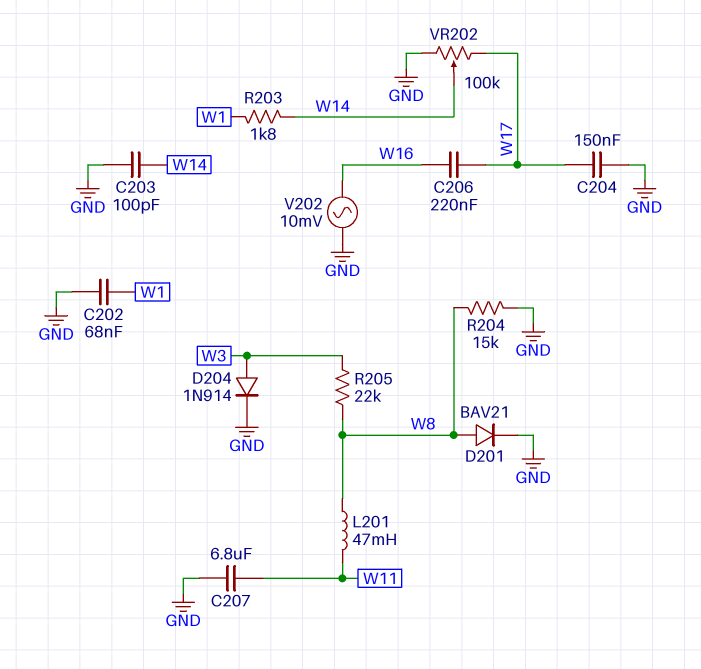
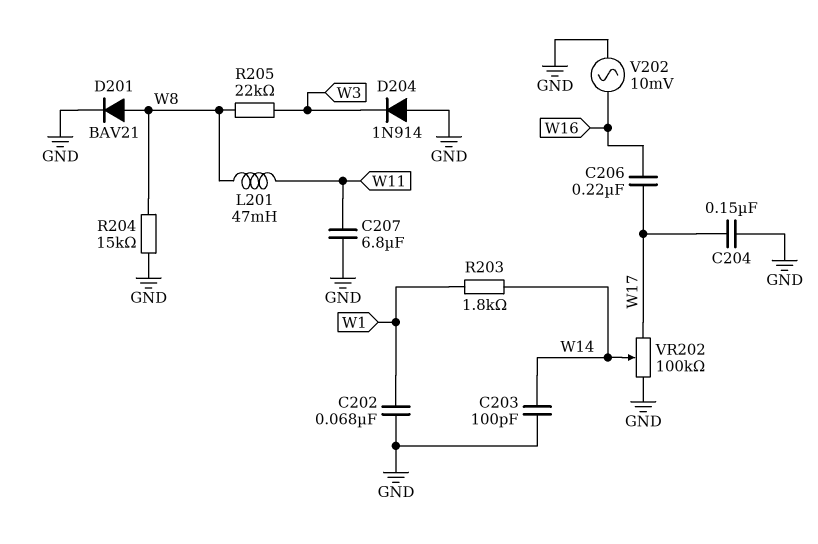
D204: diode 1N914 (A W3, K GND) -> diode 1N914 (A GND, K W3)

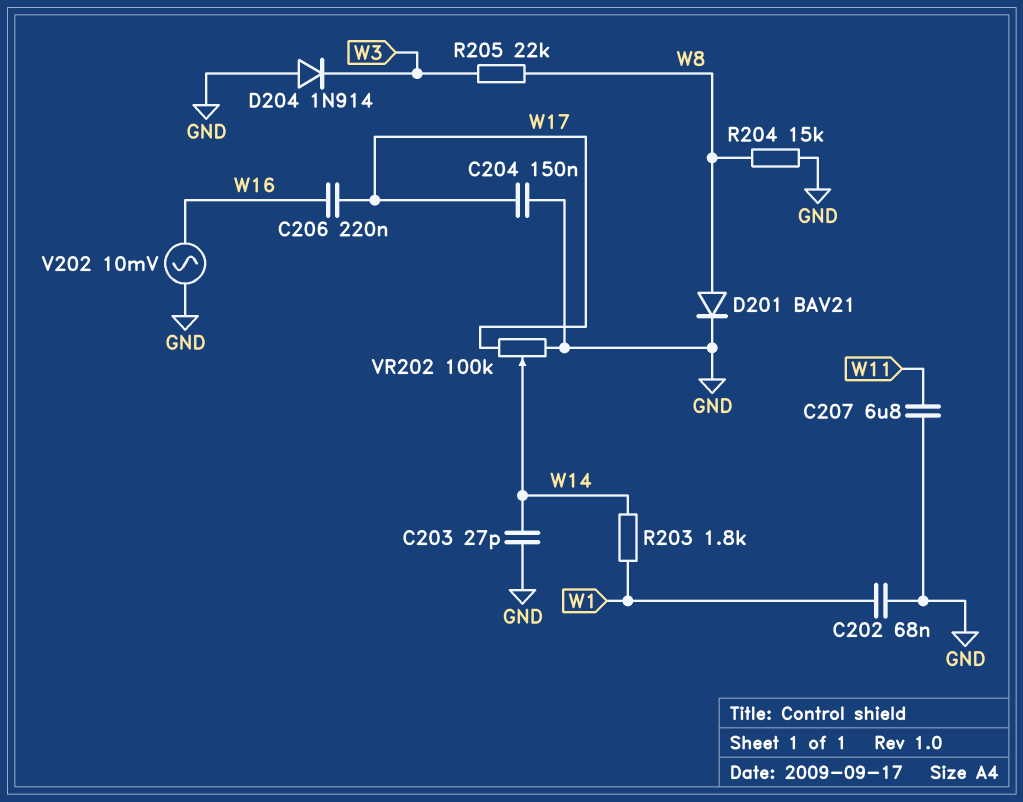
C203: 100pF (GND, W14) -> 27pF (GND, W14)
L201: 47mH (W8, W11) -> none

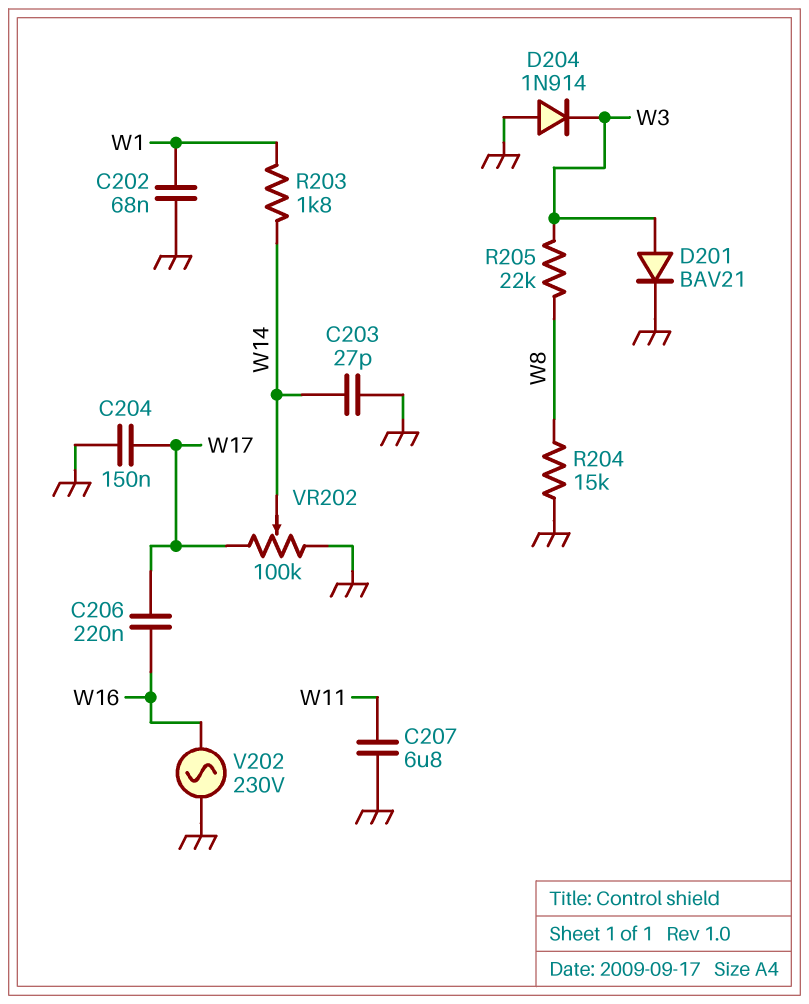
D201: diode BAV21 (A W8, K GND) -> diode BAV21 (A W3, K GND)
V202: AC 10mV (GND, W16) -> AC 230V (GND, W16)

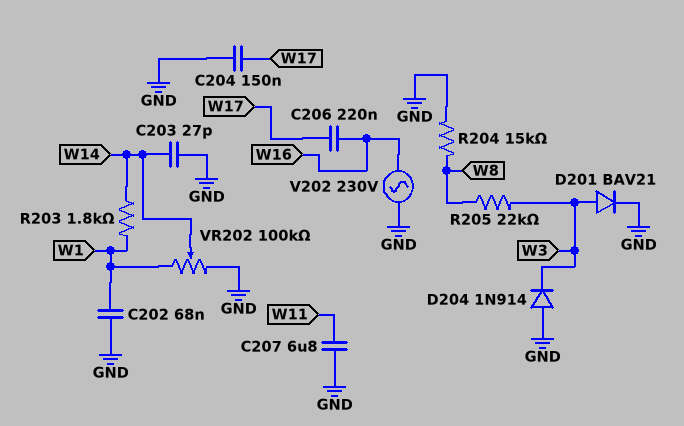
VR202: 100k (GND, W17, wiper W14) -> 100k (GND, W1, wiper W14)

